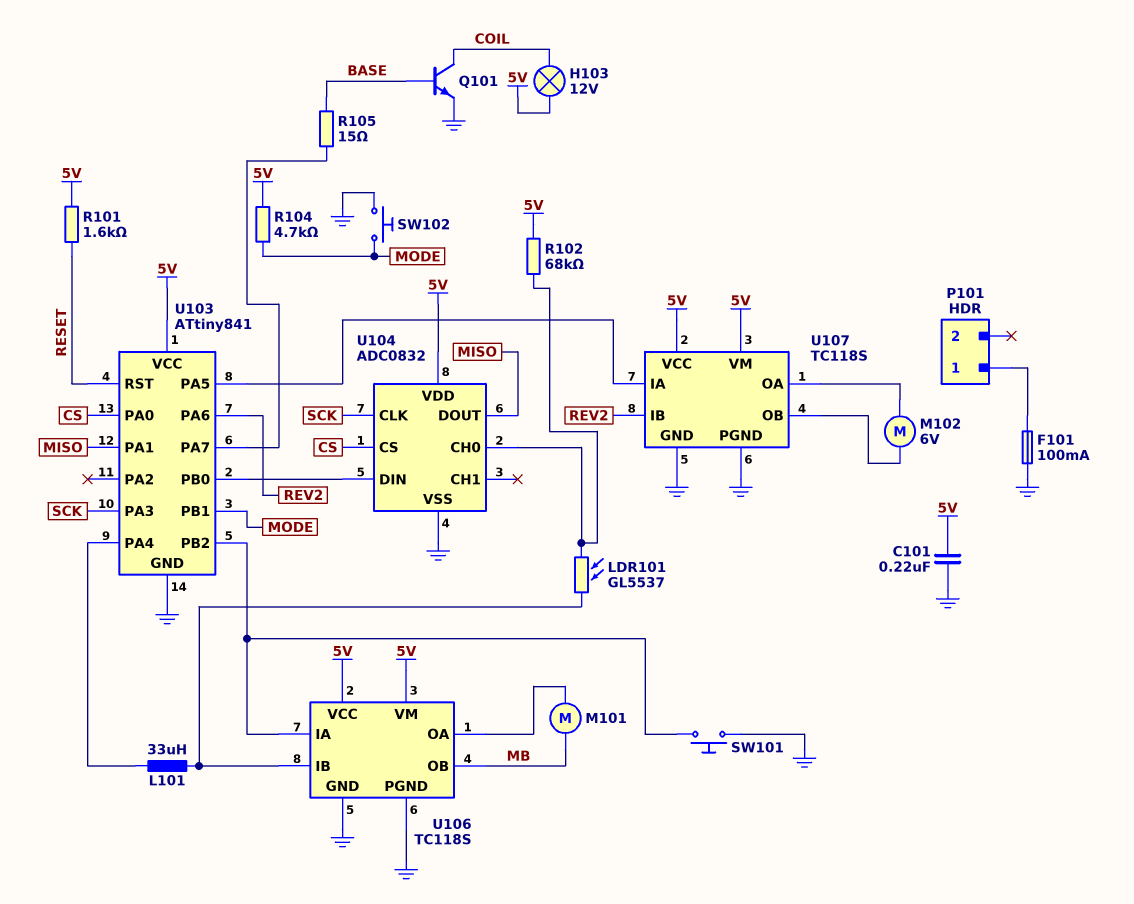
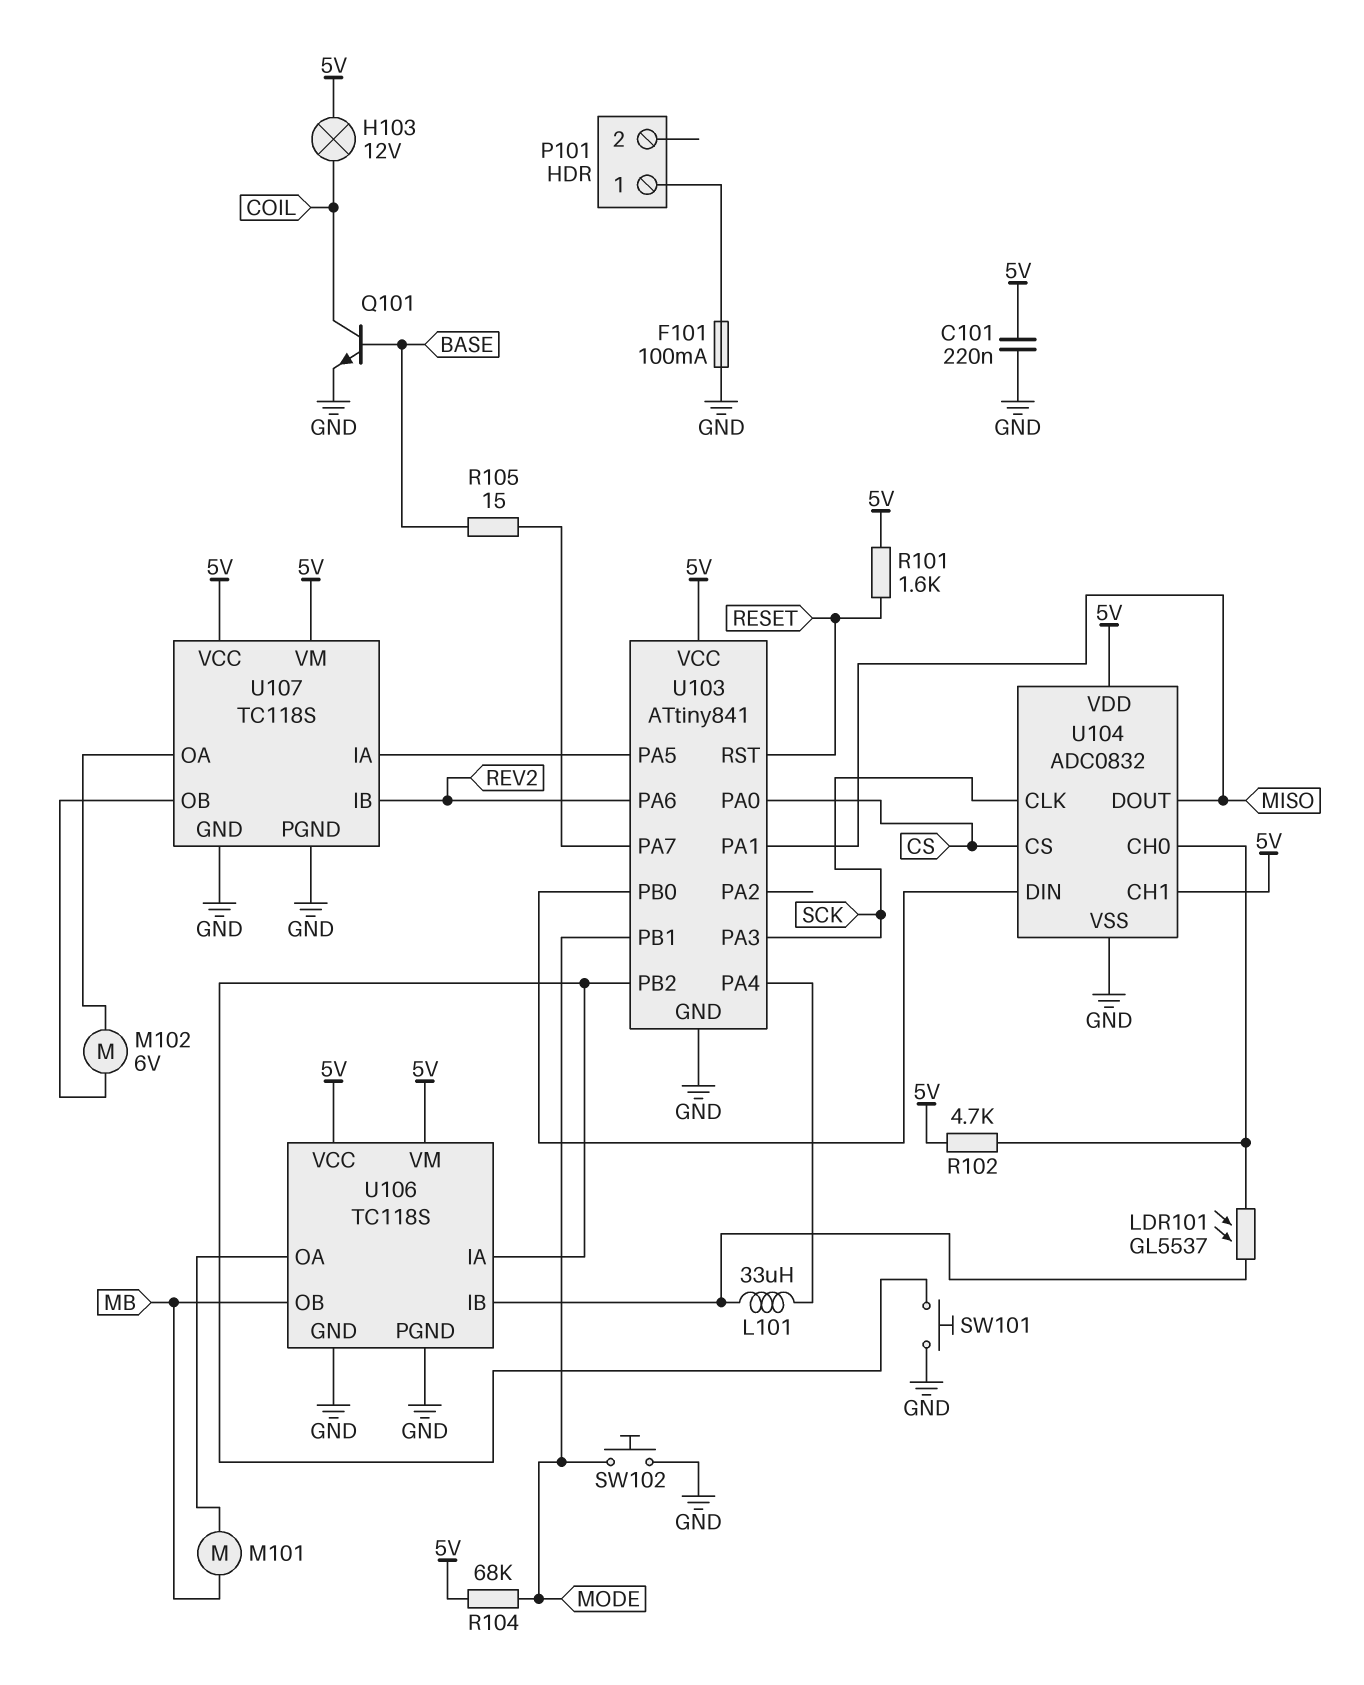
R102: 68k (5V, U104/CH0) -> 4.7k (5V, U104/CH0)
R104: 4.7k (5V, MODE) -> 68k (5V, MODE)
U104 pin CH1: none -> 5V

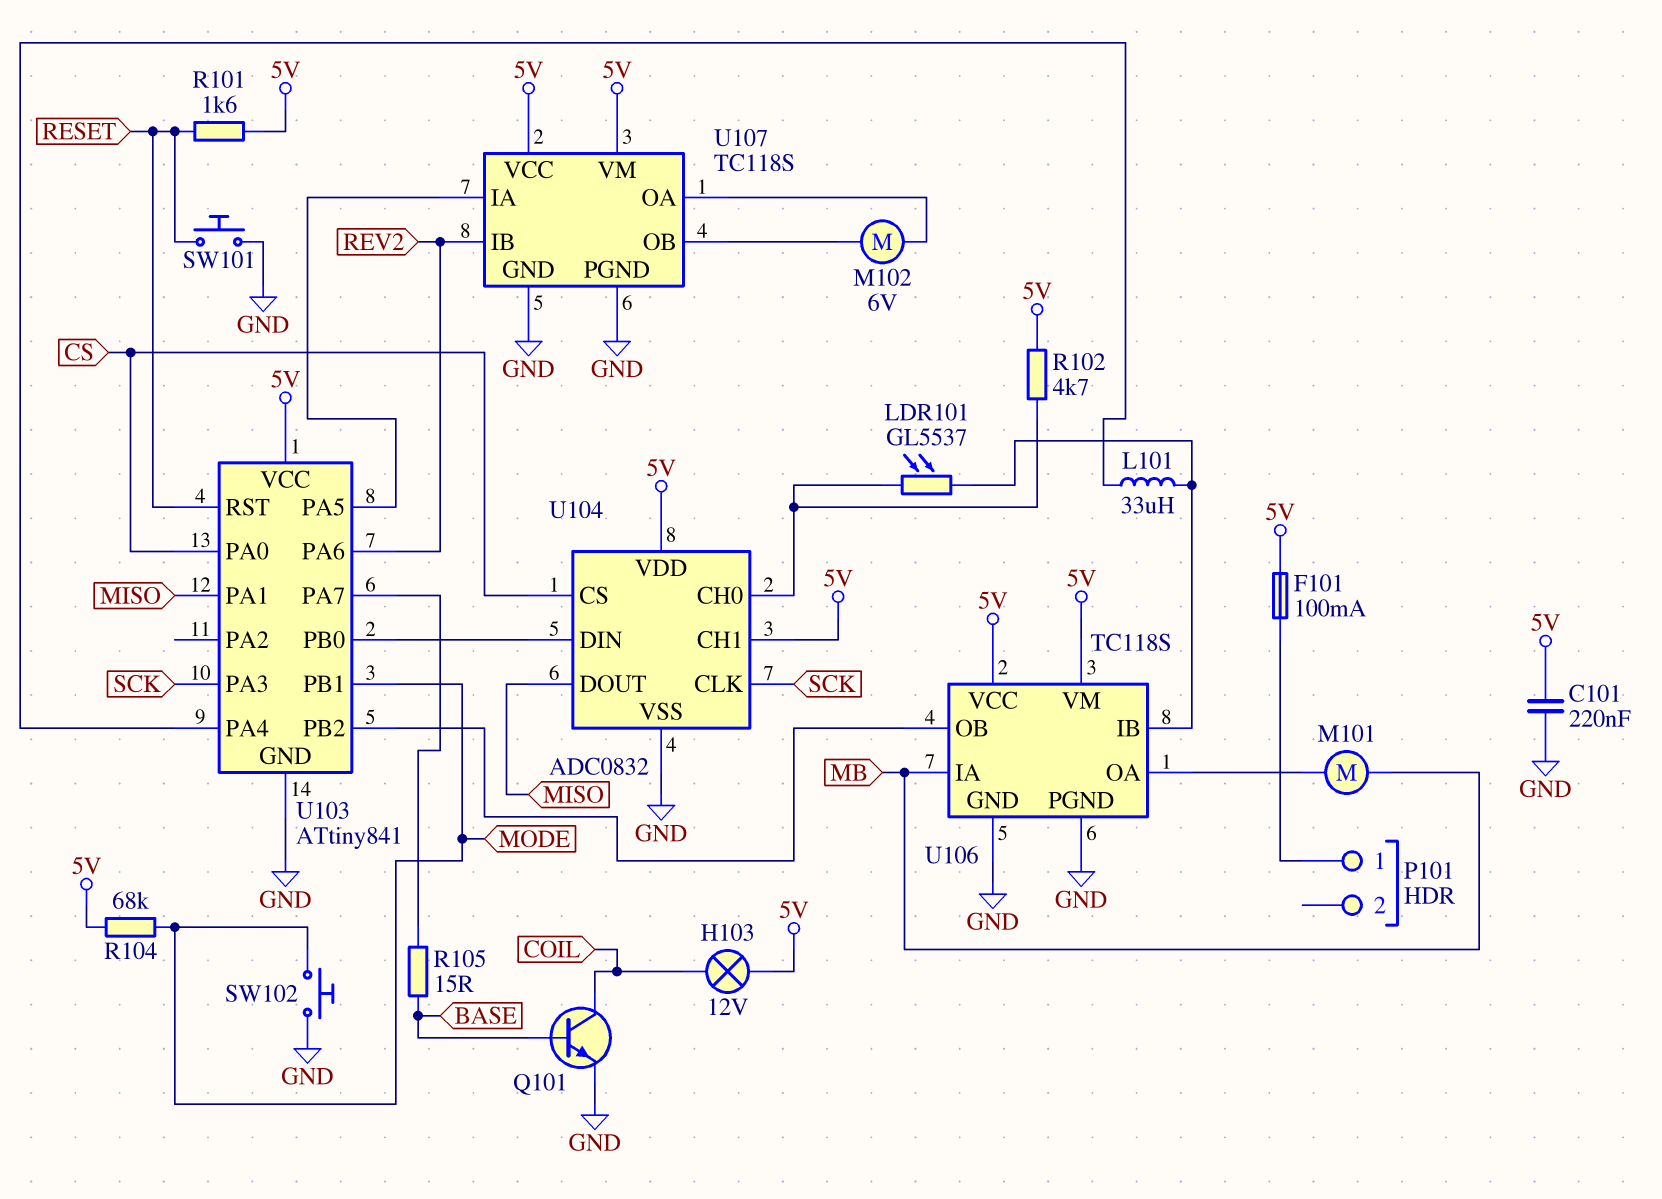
F101: 100mA (GND, P101/1) -> 100mA (5V, P101/1)
SW101: button (GND, U103/PB2) -> button (GND, RESET)
U106 pin IA: U103/PB2 -> MB
U106 pin OB: MB -> U103/PB2

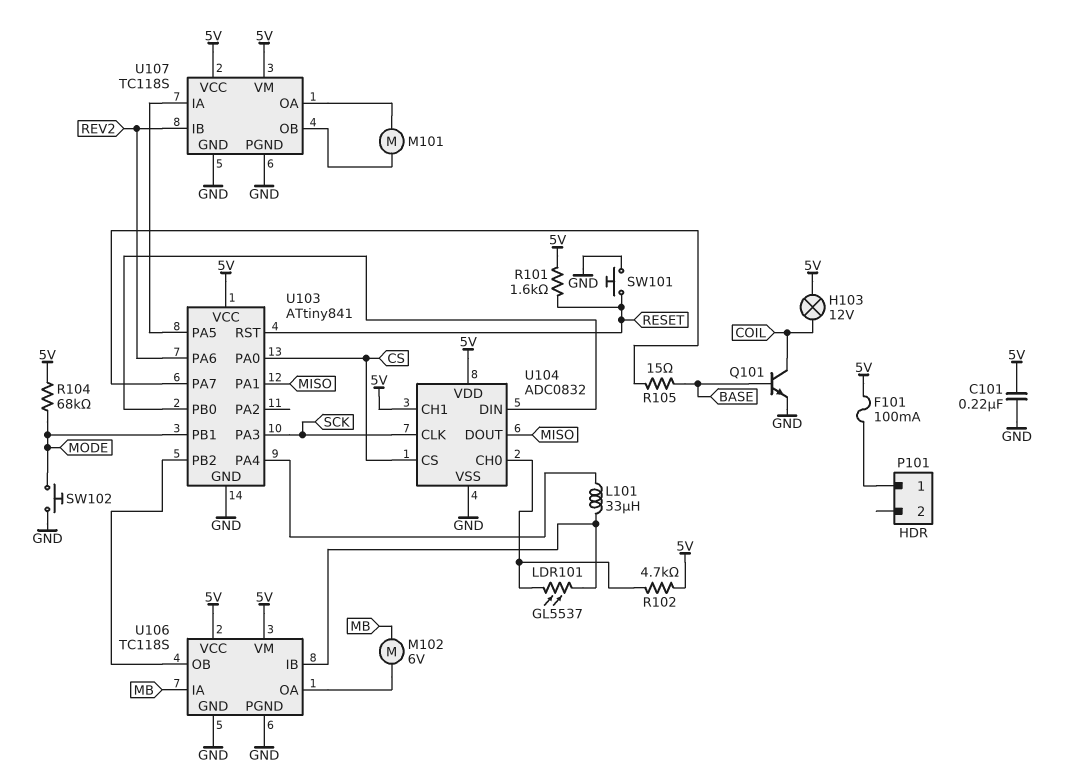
M101: motor (MB, U106/OA) -> motor (U107/OA, U107/OB)
M102: motor 6V (U107/OA, U107/OB) -> motor 6V (MB, U106/OA)

